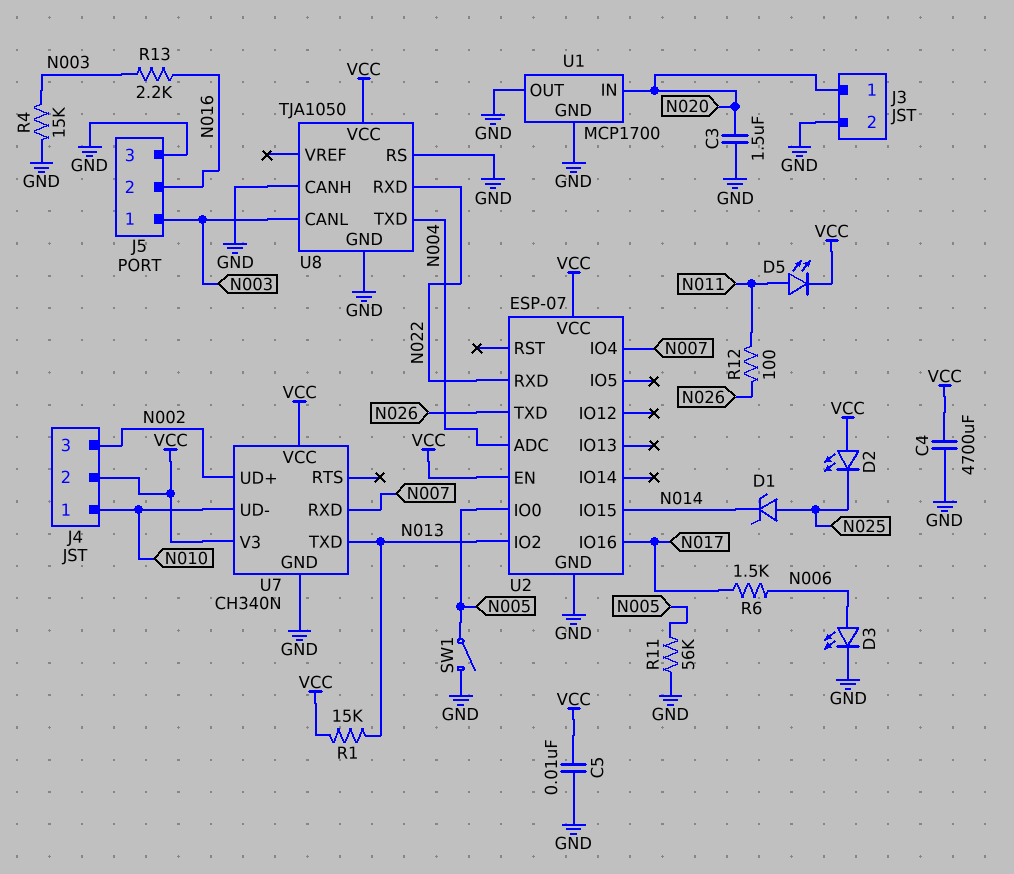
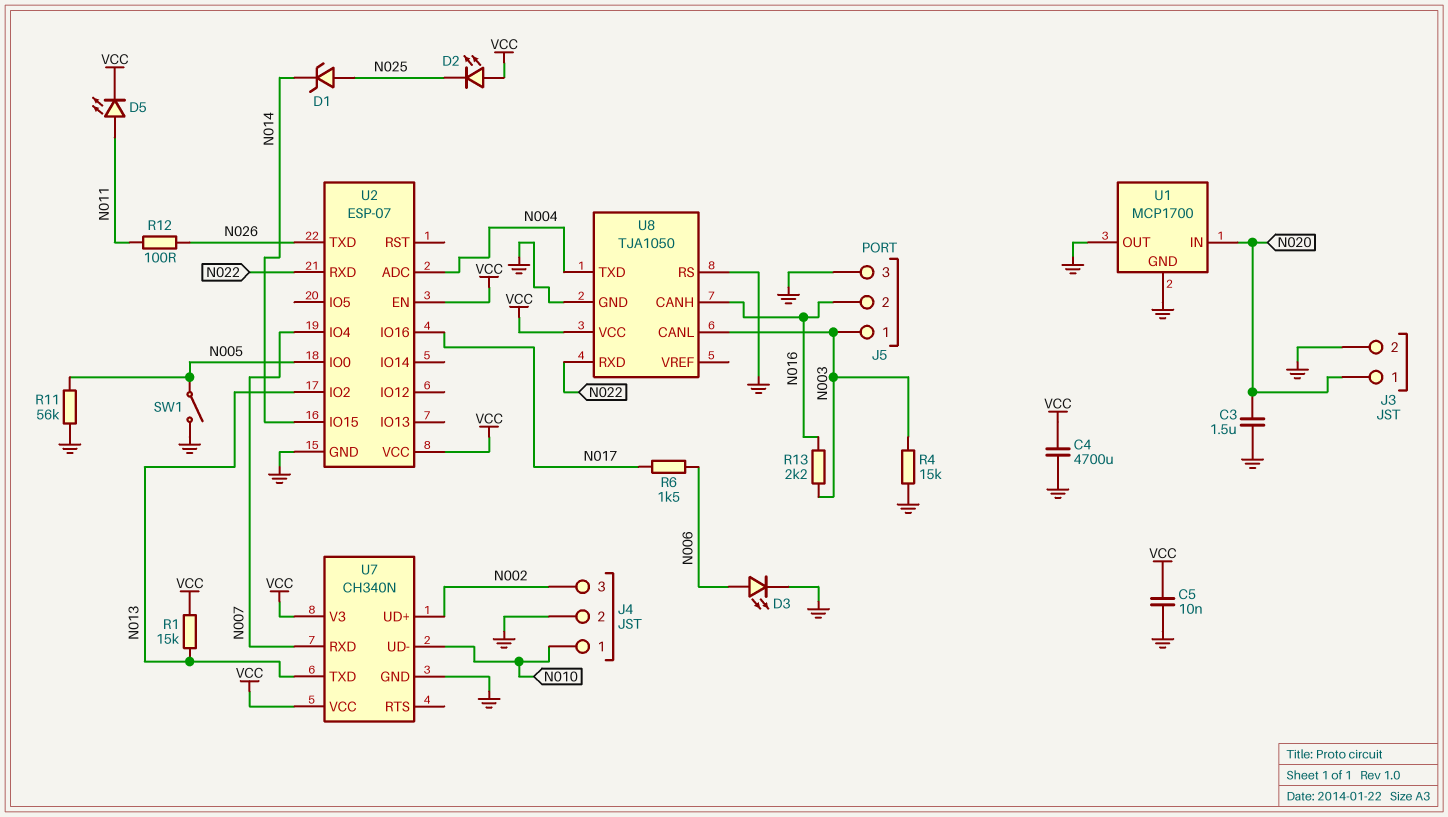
J4 pin 2: VCC -> GND
U8 pin CANH: GND -> N016

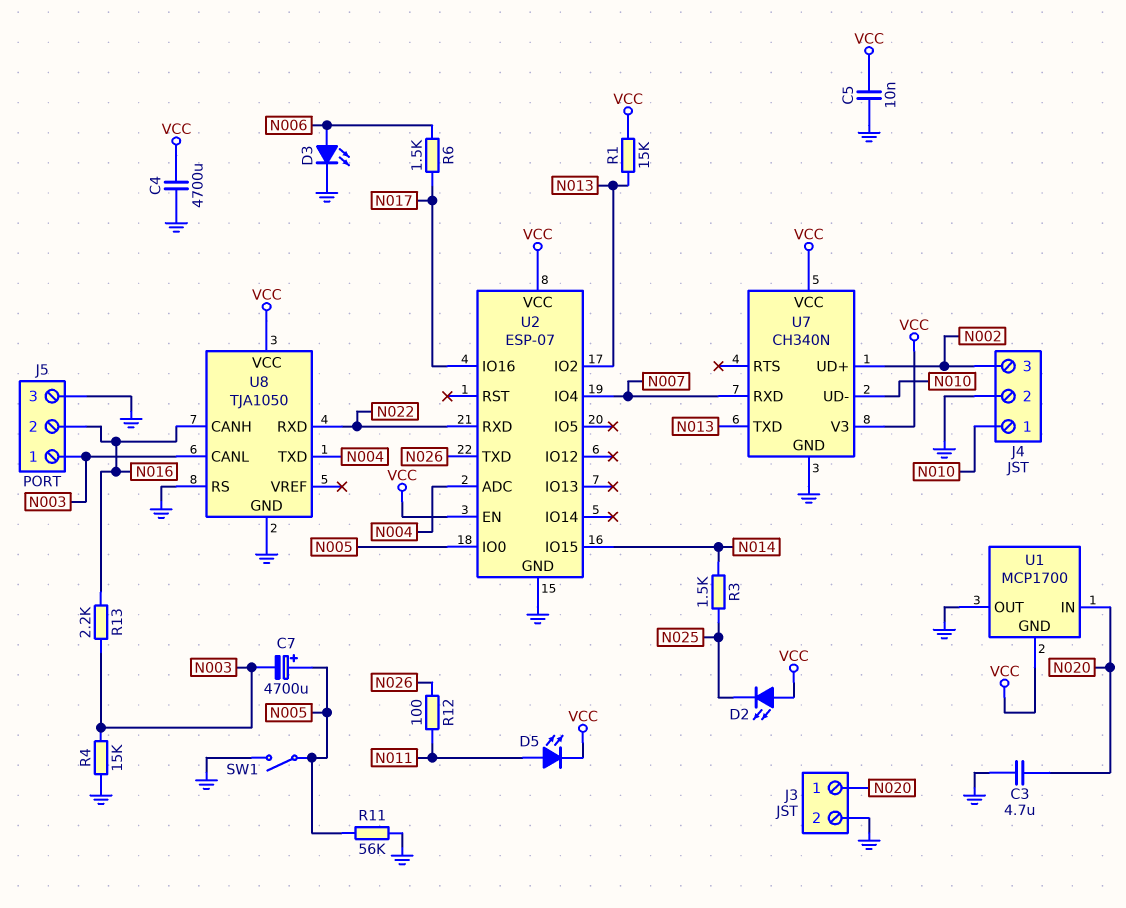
C3: 1.5uF (GND, N020) -> 4.7uF (GND, N020)
C7: none -> 4700uF (plus N005, minus N003)
D1: zener (A N025, K N014) -> none
R3: none -> 1.5k (N014, N025)
U1 pin GND: GND -> VCC

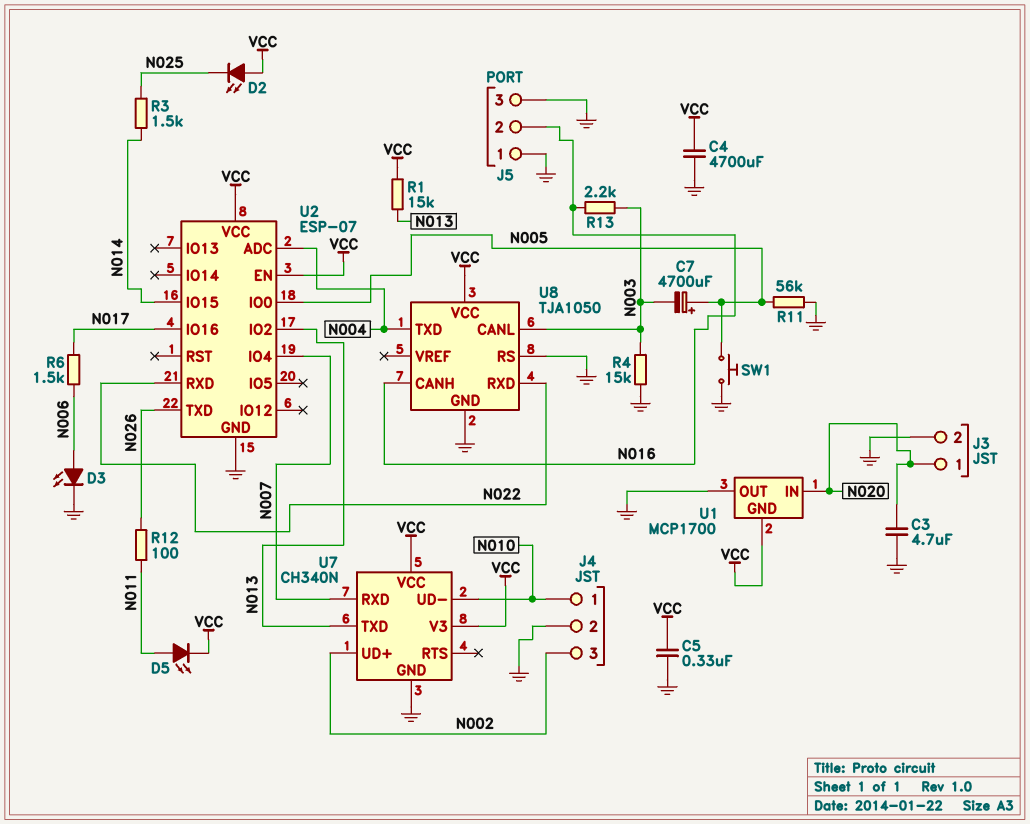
C5: 10nF (GND, VCC) -> 330nF (GND, VCC)
J5 pin 1: N003 -> GND
SW1: switch (GND, N005) -> button (GND, N005)

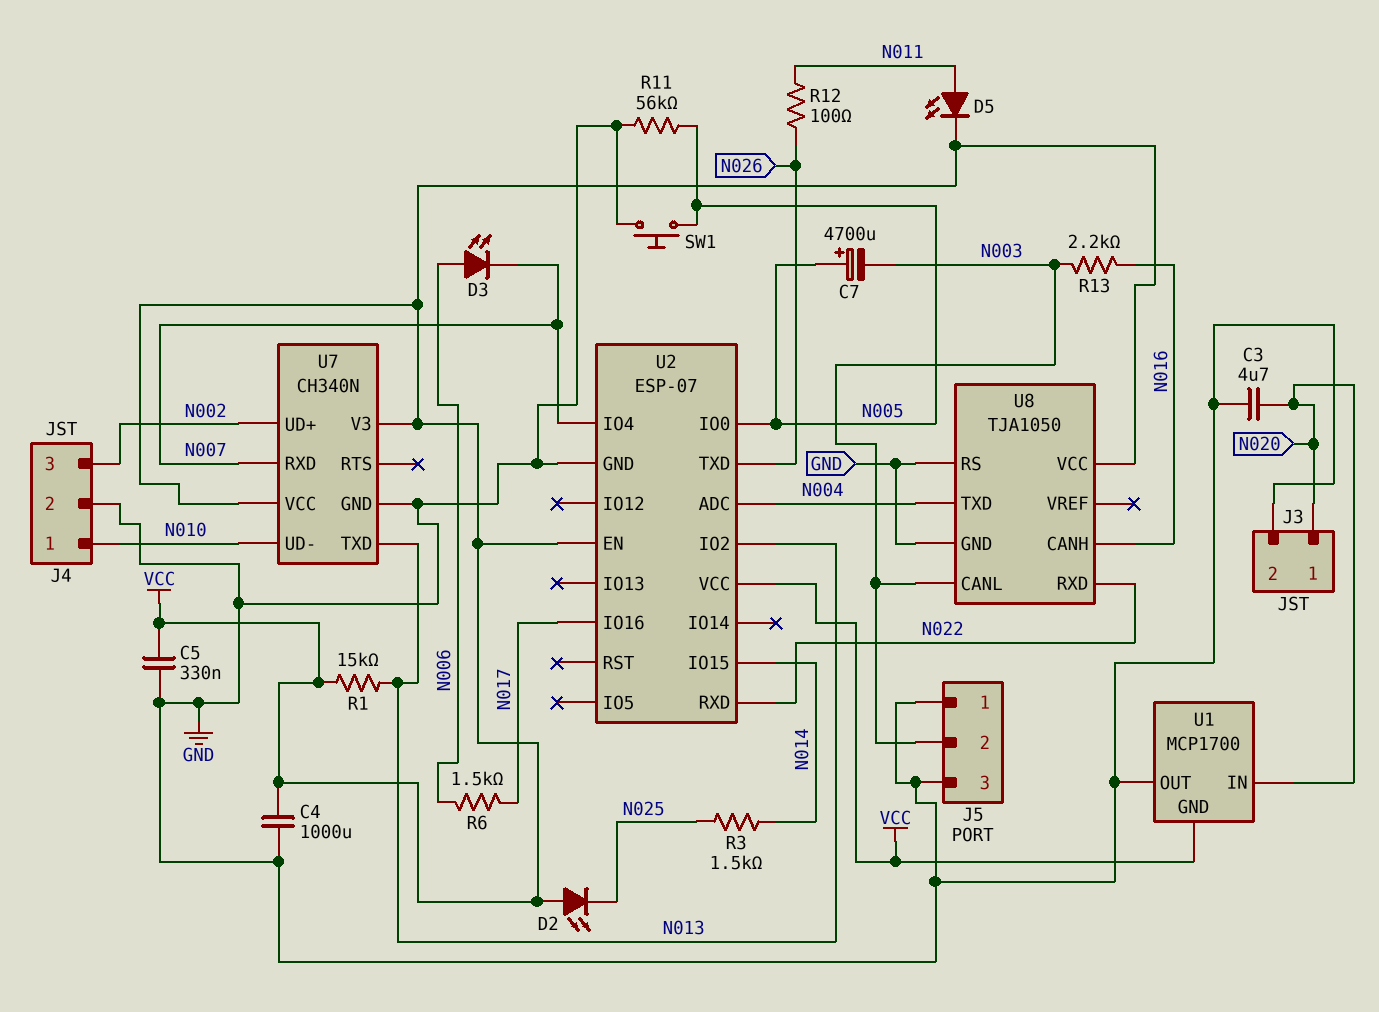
C4: 4700uF (GND, VCC) -> 1000uF (GND, VCC)
D3: LED (A N006, K GND) -> LED (A N006, K N007)
J5 pin 2: N016 -> N003
R4: 15k (GND, N003) -> none

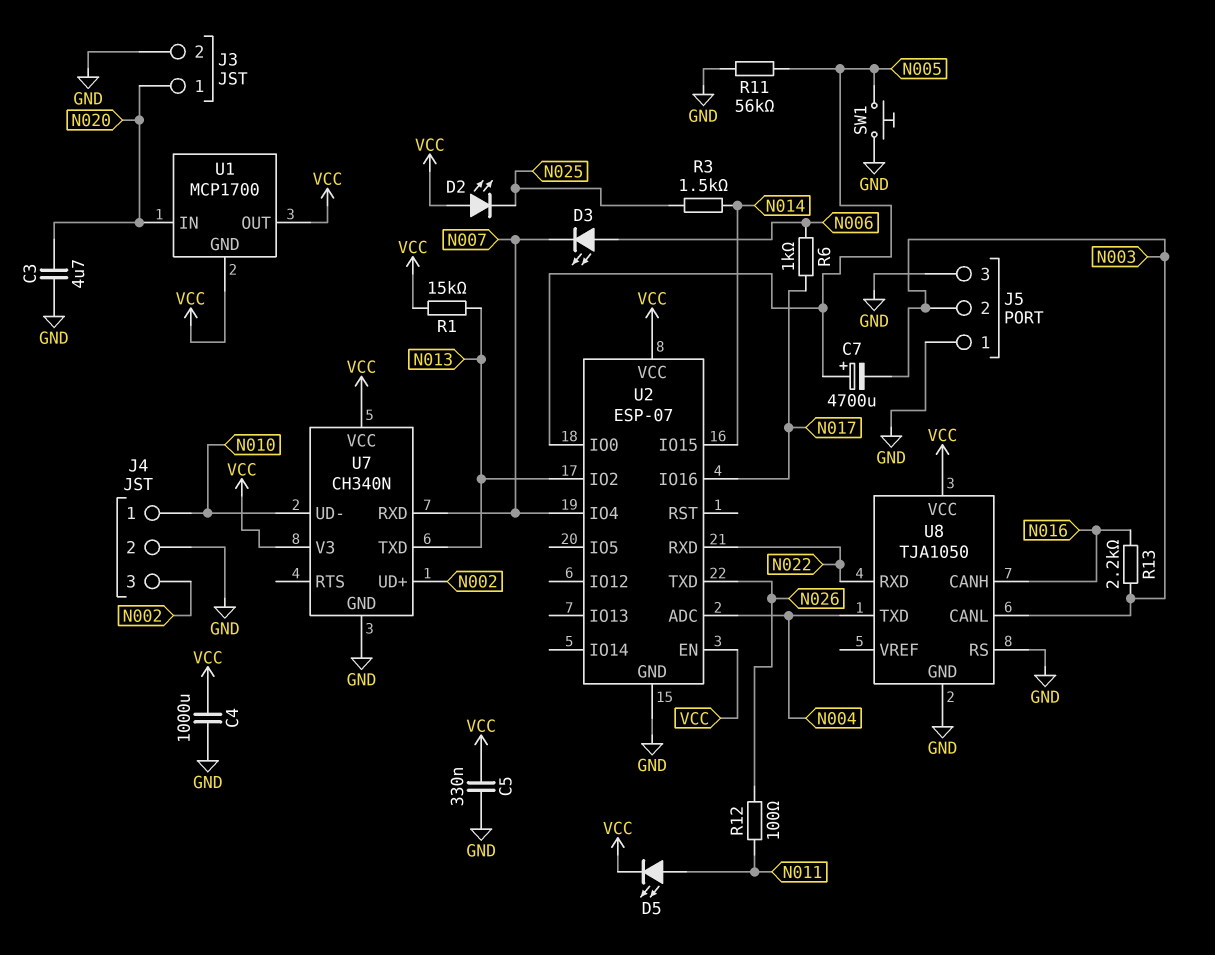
R6: 1.5k (N006, N017) -> 1k (N006, N017)
U1 pin OUT: GND -> VCC

